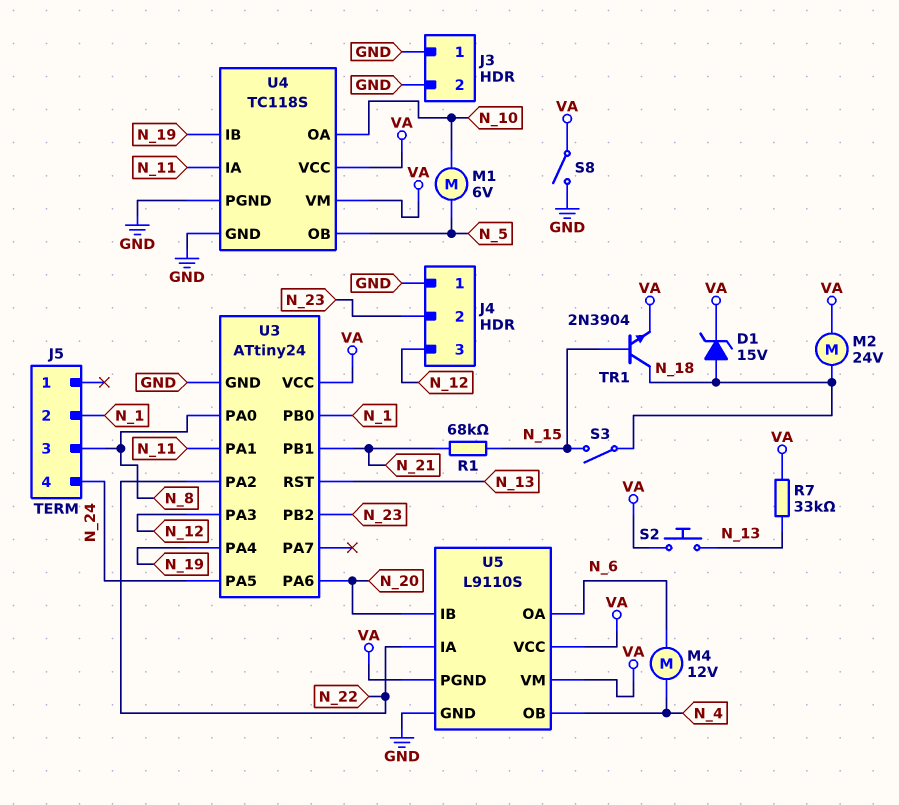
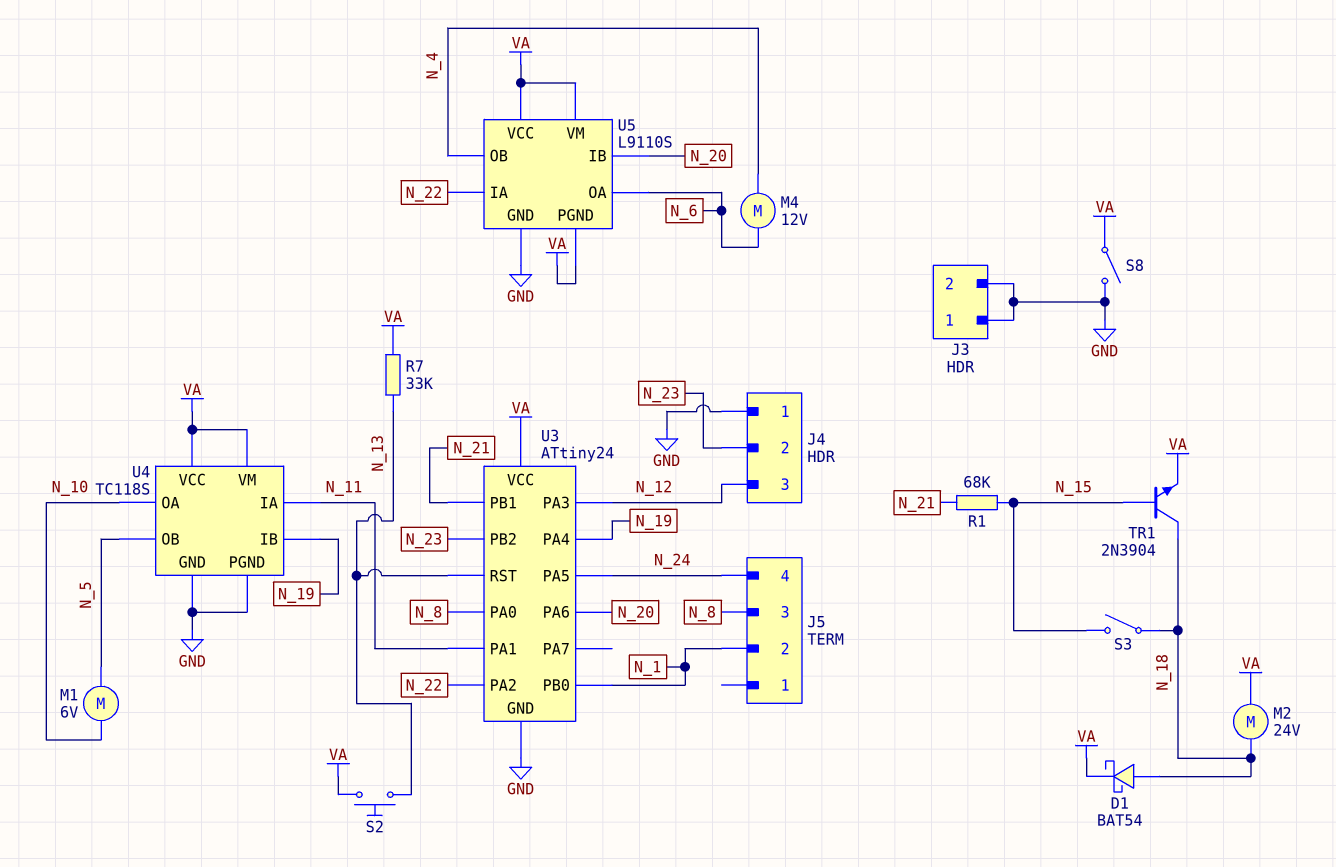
D1: zener 15V (A N_18, K VA) -> schottky BAT54 (A N_18, K VA)

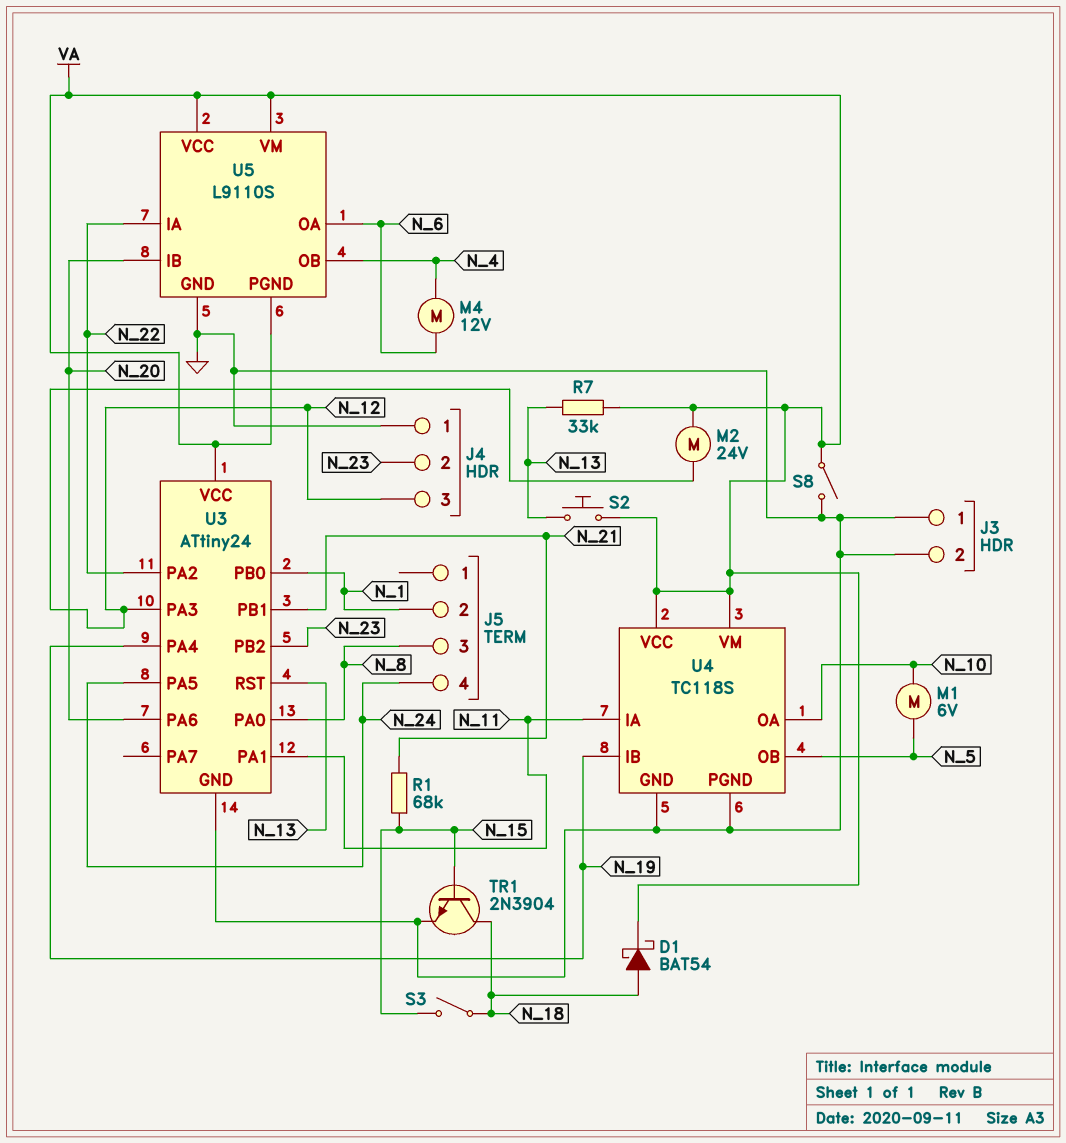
M2: motor 24V (N_18, VA) -> motor 24V (N_12, VA)
TR1: NPN 2N3904 (B N_15, C N_18, E VA) -> NPN 2N3904 (B N_15, C N_18, E GND)

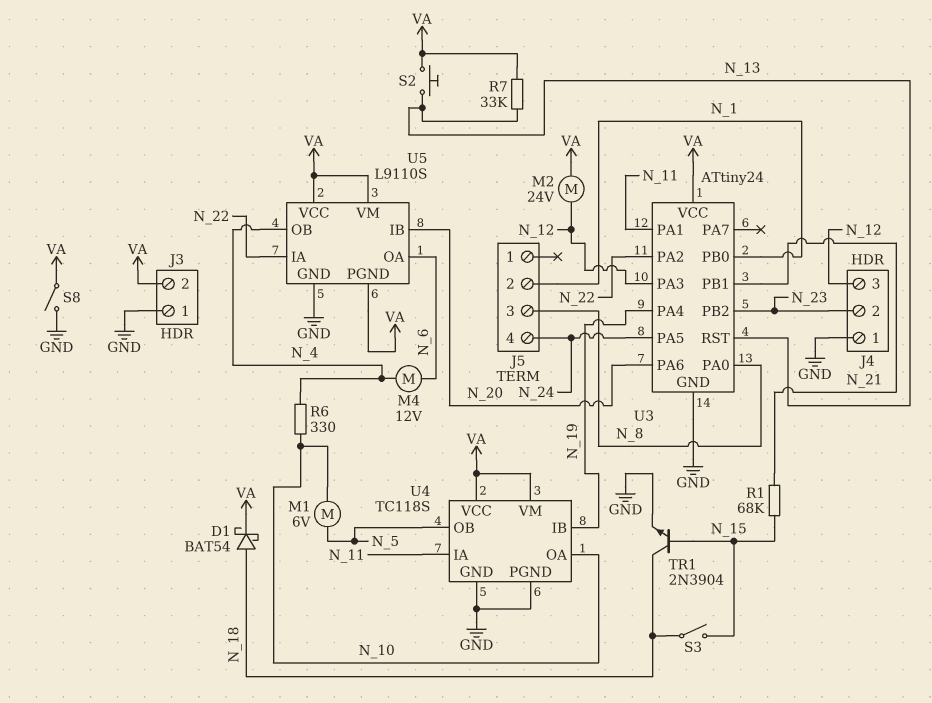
J3 pin 2: GND -> VA
R6: none -> 330 (N_4, N_10)

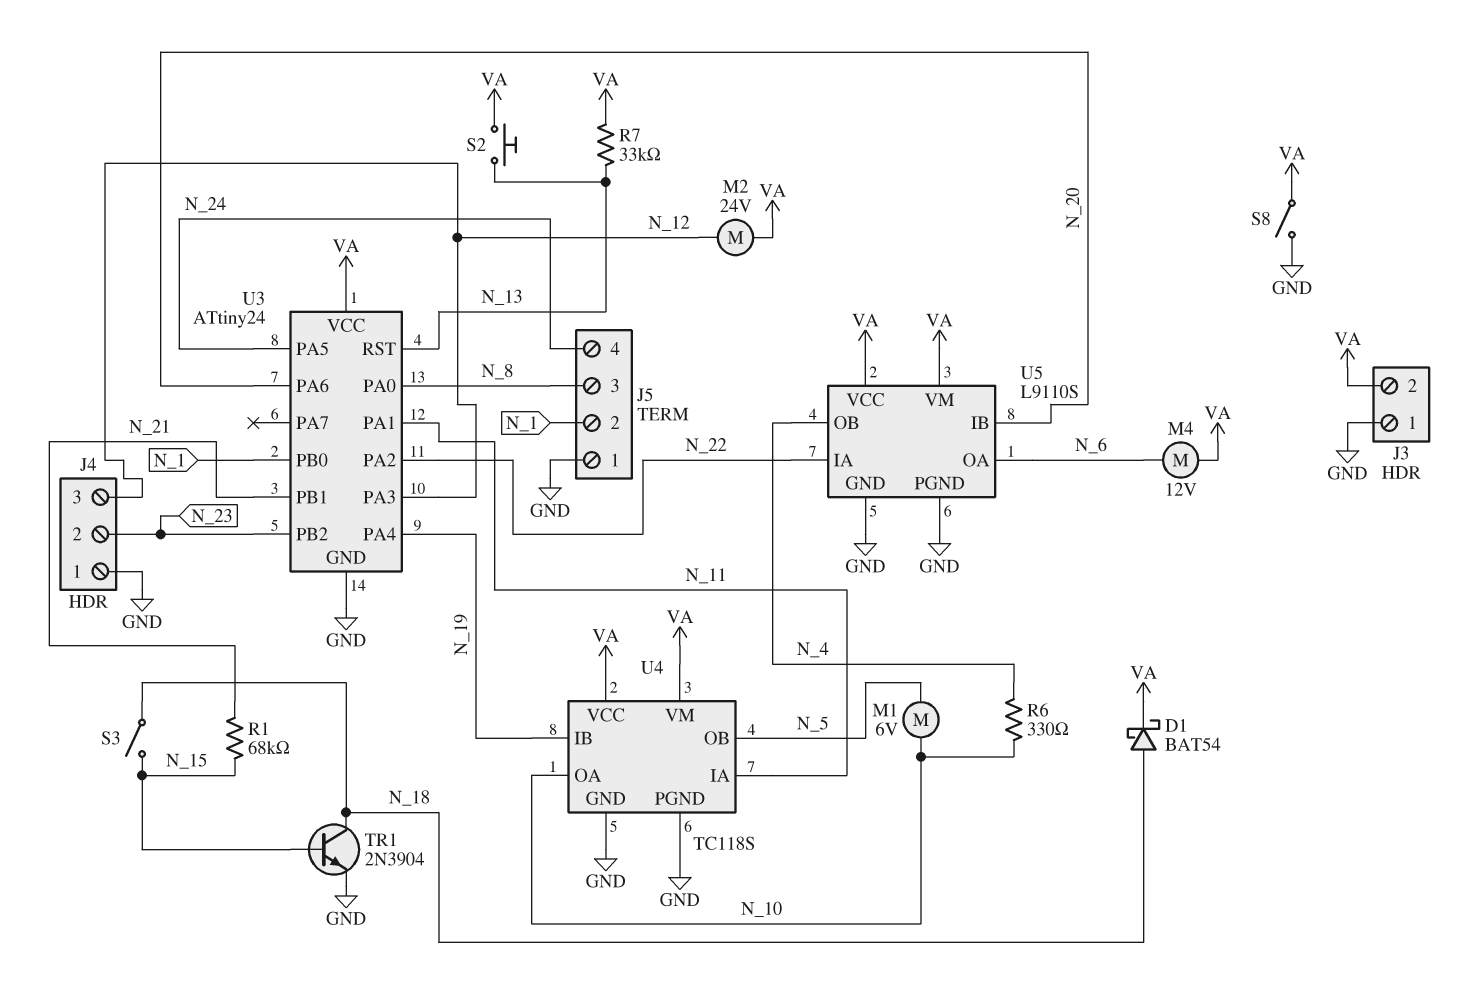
J5 pin 1: none -> GND
M4: motor 12V (N_4, N_6) -> motor 12V (N_6, VA)
U5 pin PGND: VA -> GND

